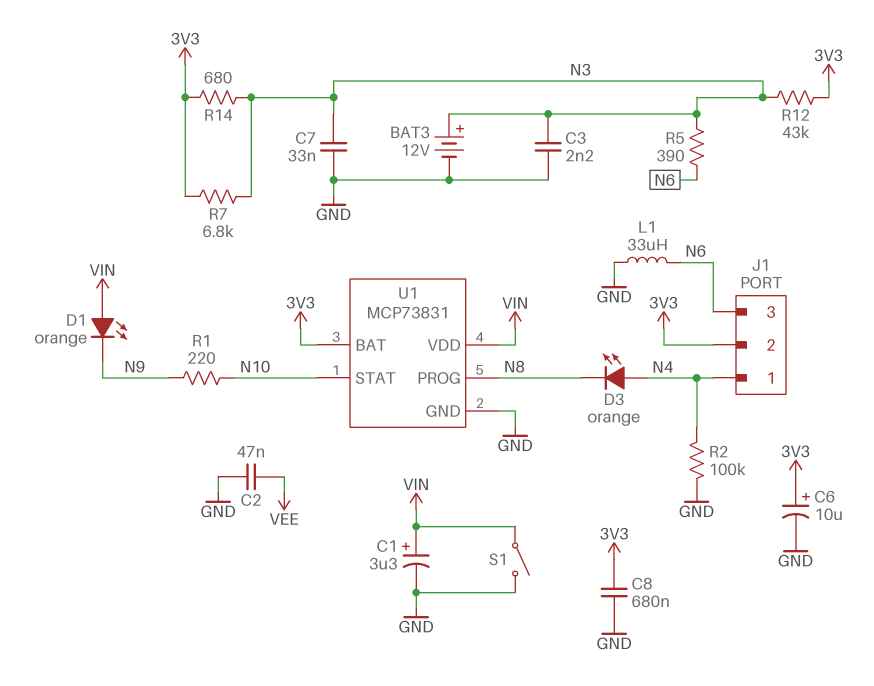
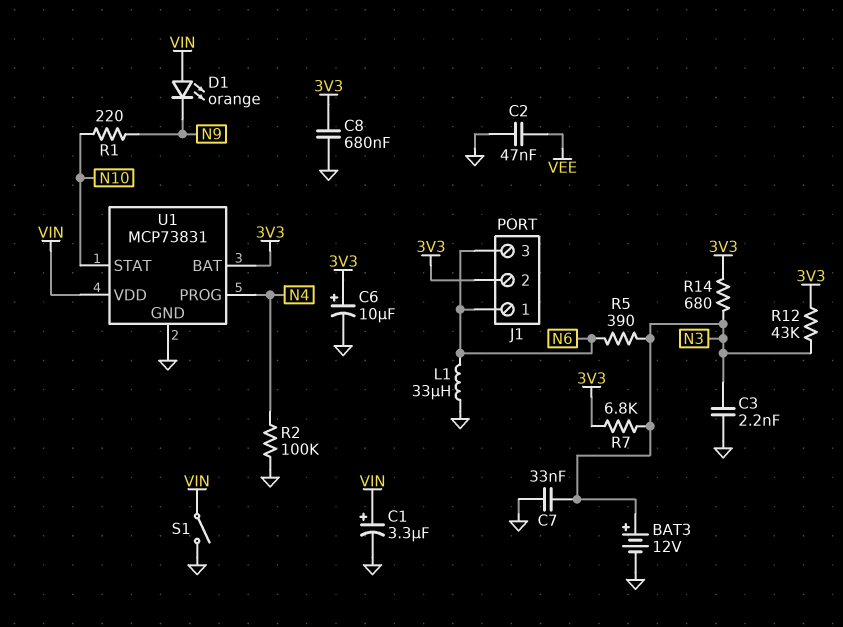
D3: LED orange (A N4, K N8) -> none
J1 pin 1: N4 -> N6
U1 pin PROG: N8 -> N4

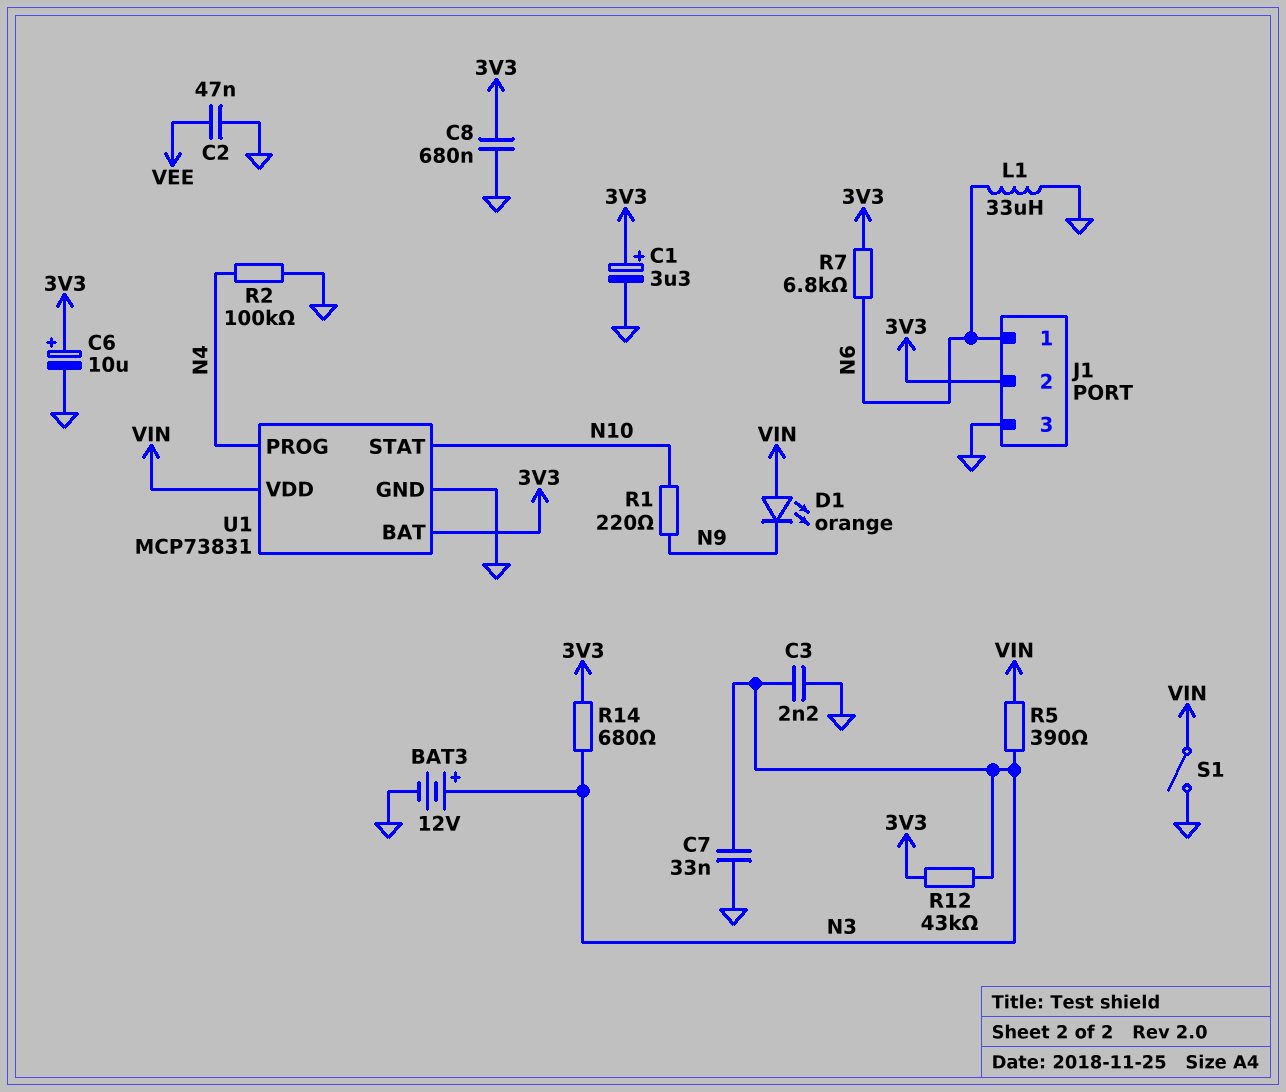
C1: 3.3uF (plus VIN, minus GND) -> 3.3uF (plus 3V3, minus GND)
J1 pin 3: N6 -> GND
R5: 390 (N3, N6) -> 390 (N3, VIN)
R7: 6.8k (3V3, N3) -> 6.8k (3V3, N6)

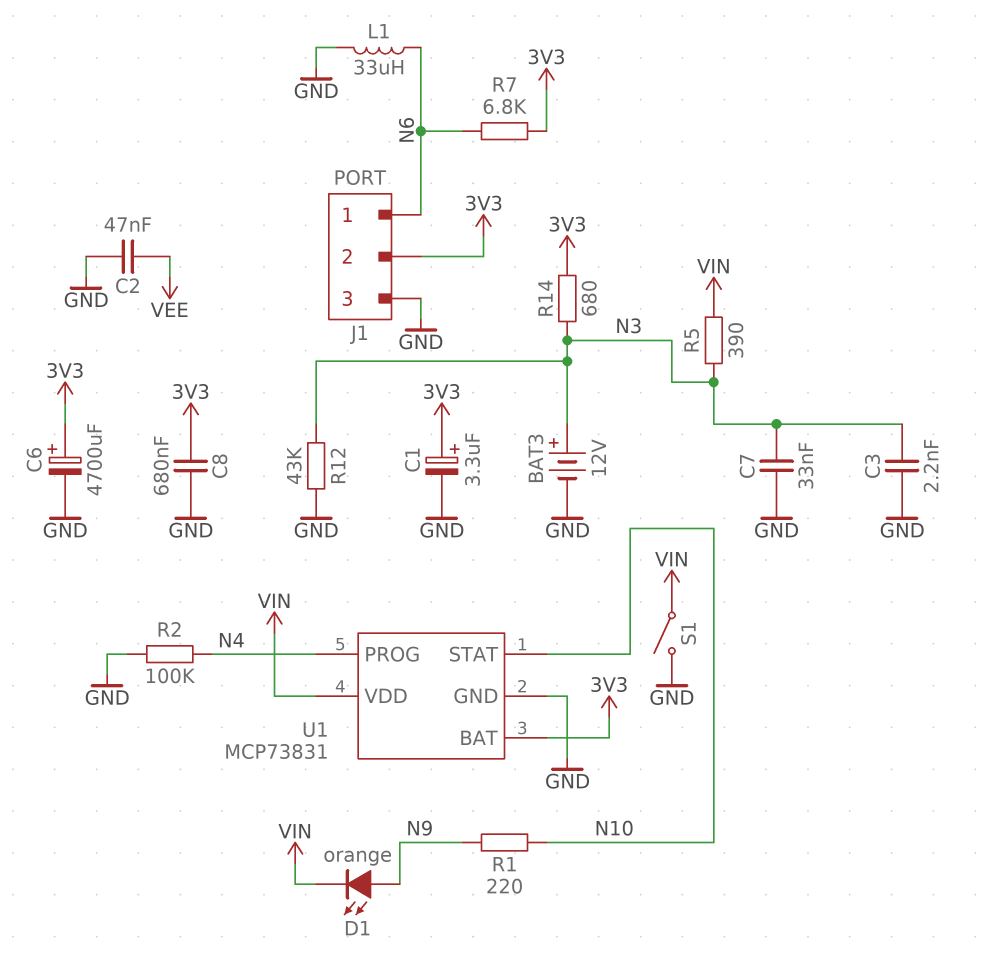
C6: 10uF (plus 3V3, minus GND) -> 4700uF (plus 3V3, minus GND)
D1: LED orange (A VIN, K N9) -> LED orange (A N9, K VIN)
R12: 43k (3V3, N3) -> 43k (GND, N3)

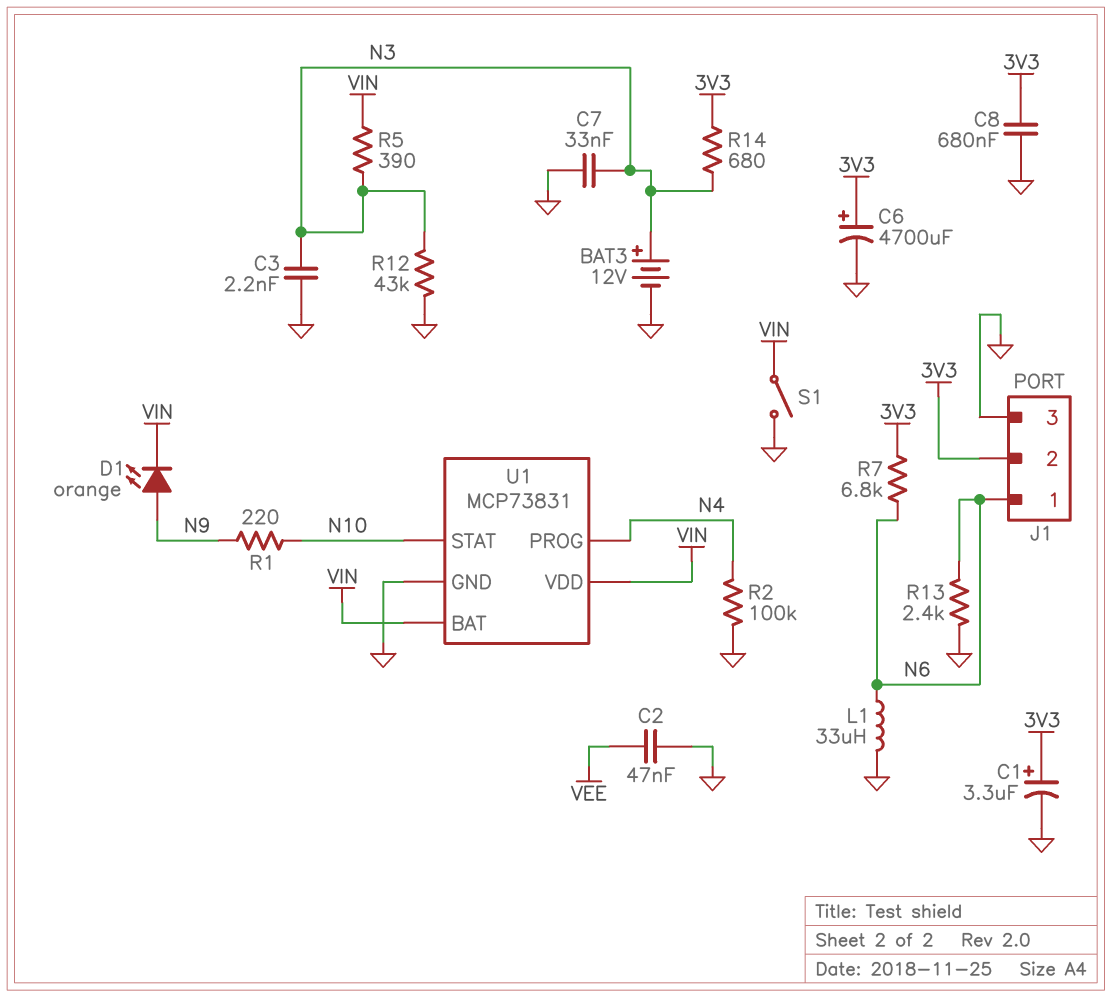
R13: none -> 2.4k (GND, N6)
U1 pin BAT: 3V3 -> VIN

